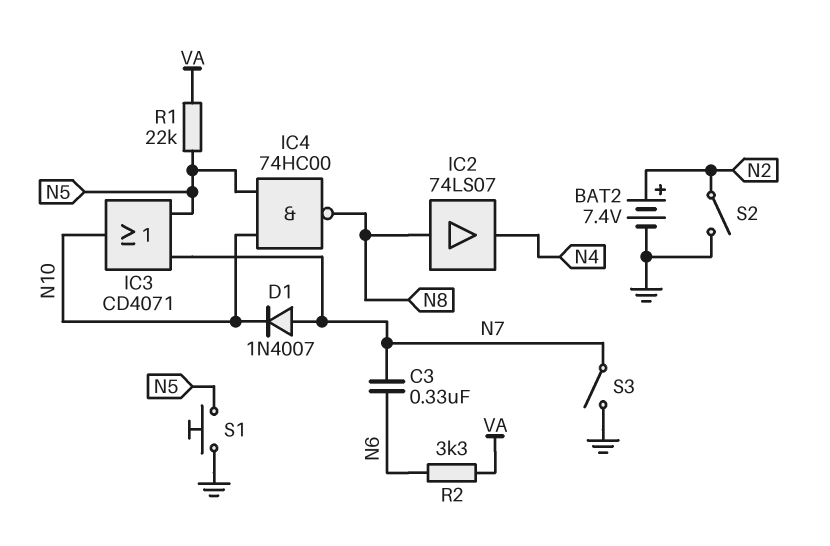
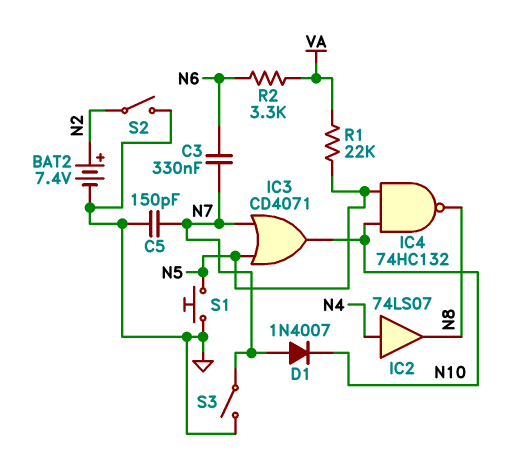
C5: none -> 150pF (GND, N7)
IC2: buffer 74LS07 (in N8, out N4) -> buffer 74LS07 (in N4, out N8)
IC4: NAND 74HC00 (in N5, in N10, out N8) -> NAND 74HC132 (in N5, in N10, out N8)

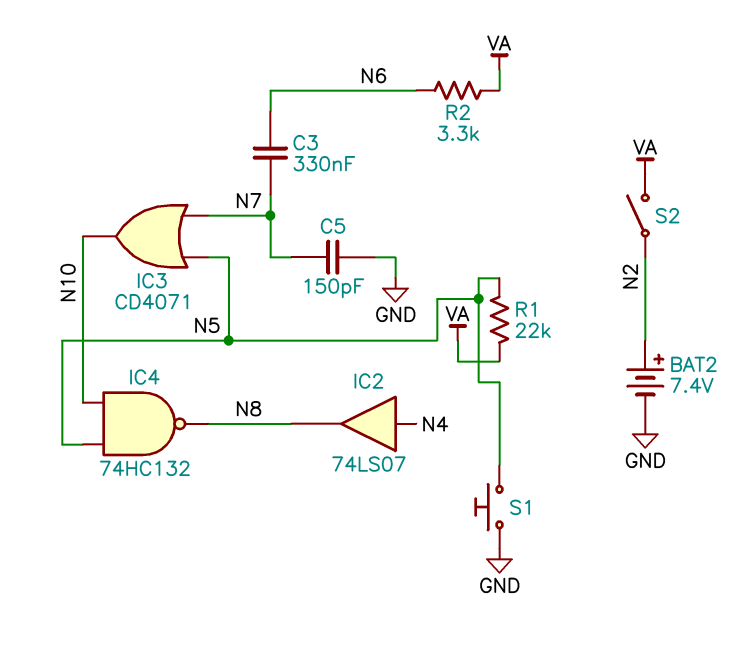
D1: diode 1N4007 (A N7, K N10) -> none
S2: switch (GND, N2) -> switch (N2, VA)
S3: switch (GND, N7) -> none

